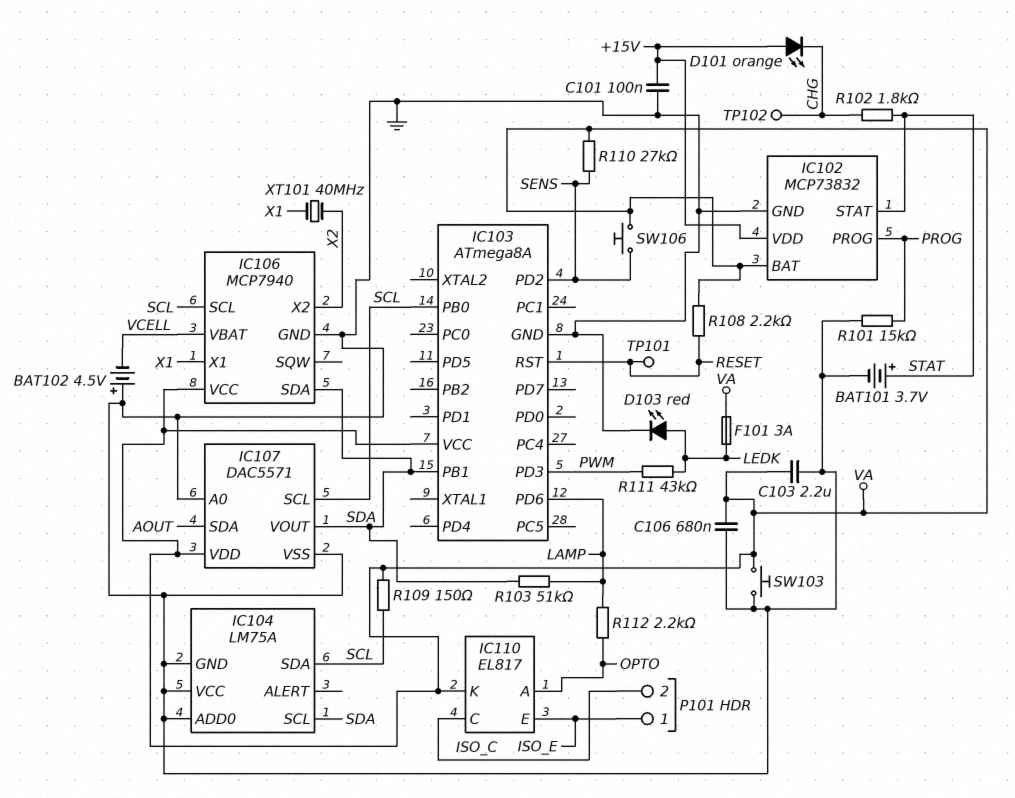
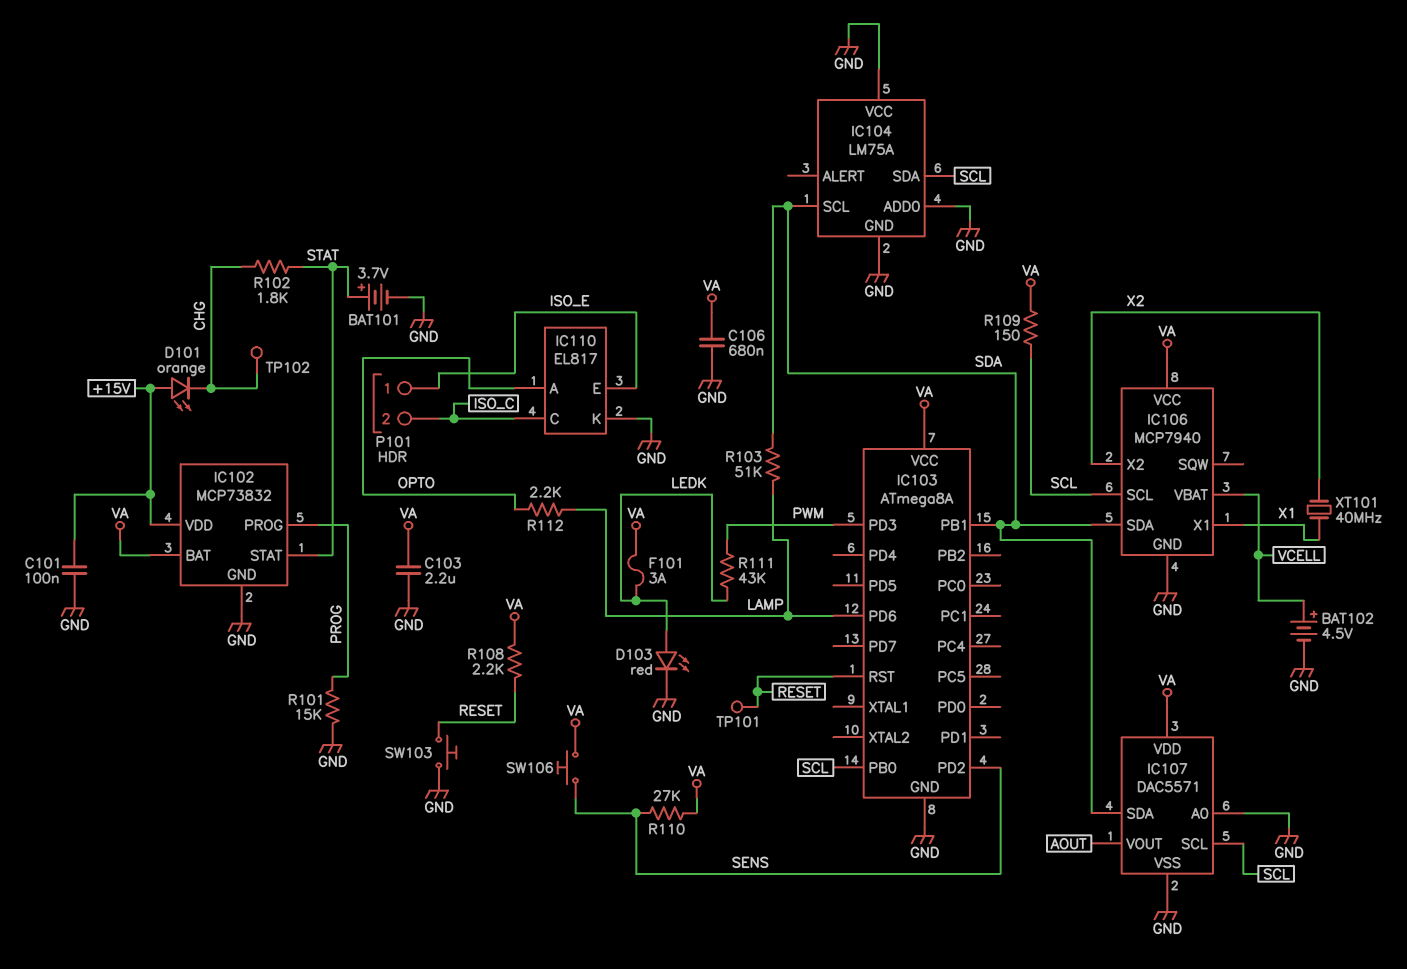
BAT102: 4.5V (plus GND, minus VCELL) -> 4.5V (plus VCELL, minus GND)
IC107 pin SDA: AOUT -> SDA
IC107 pin VOUT: SDA -> AOUT
IC110 pin K: VA -> GND
SW103: button (GND, VA) -> button (GND, RESET)

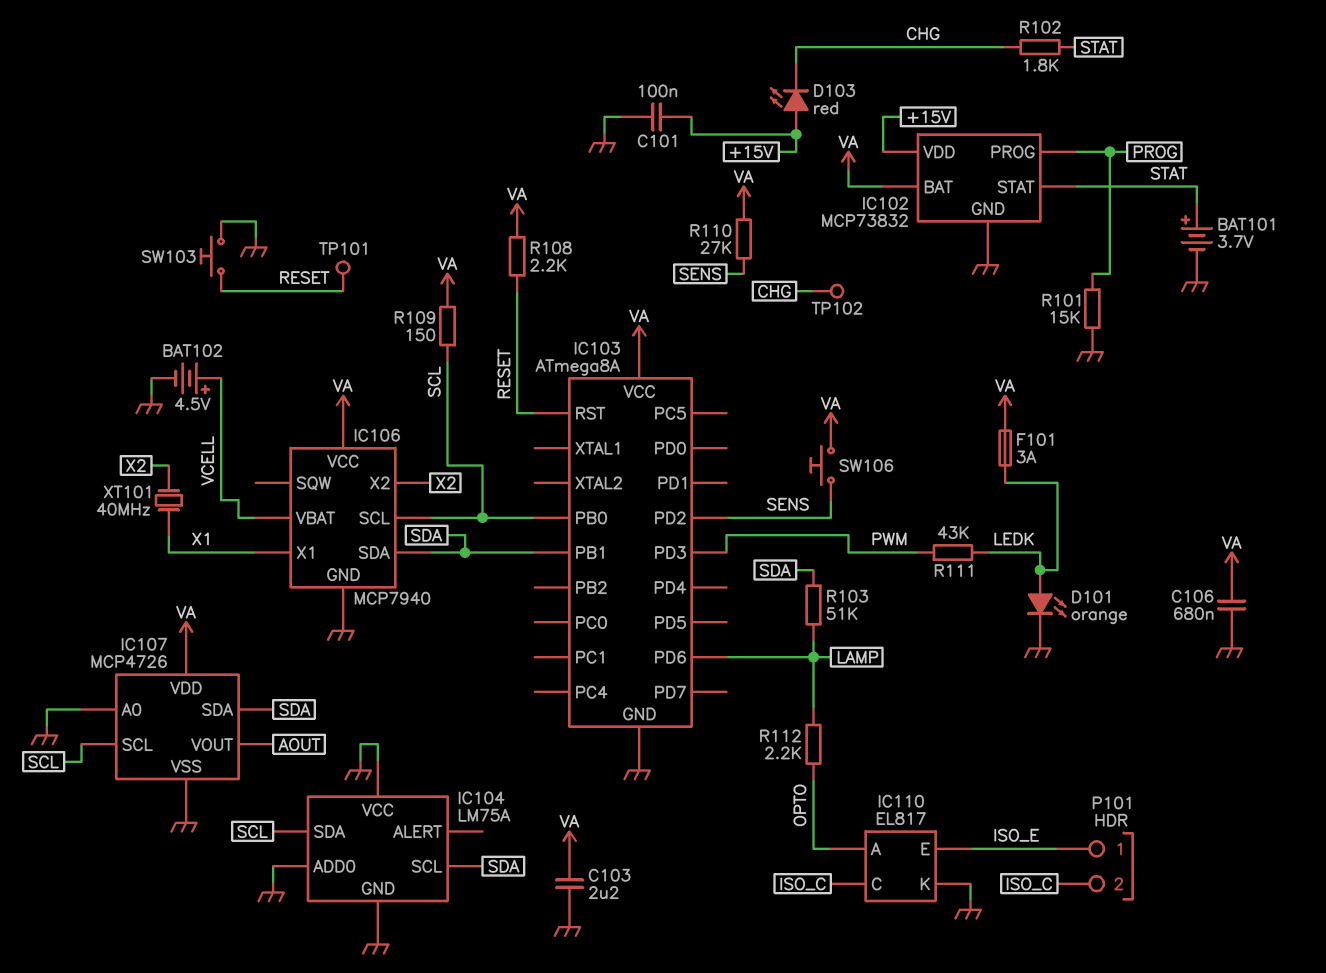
D101: LED orange (A +15V, K CHG) -> LED orange (A LEDK, K GND)
D103: LED red (A LEDK, K GND) -> LED red (A +15V, K CHG)
IC107: DAC5571 -> MCP4726

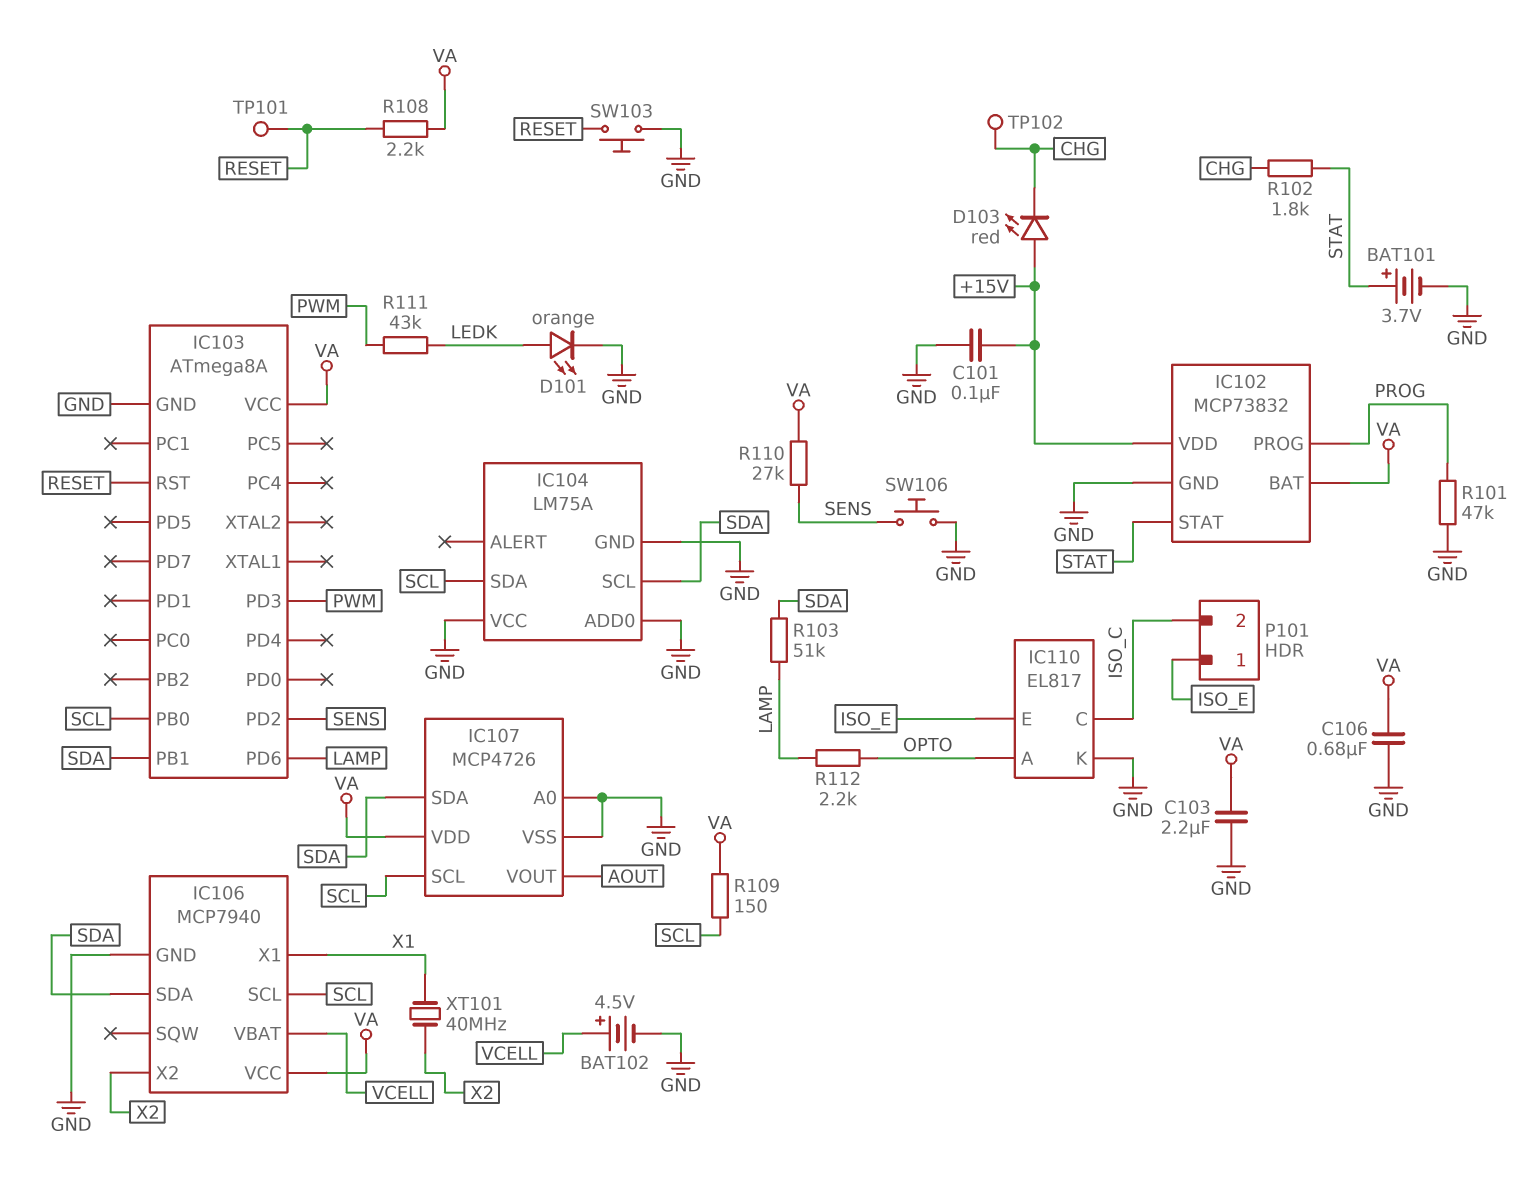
F101: 3A (LEDK, VA) -> none
R101: 15k (GND, PROG) -> 47k (GND, PROG)
SW106: button (SENS, VA) -> button (GND, SENS)

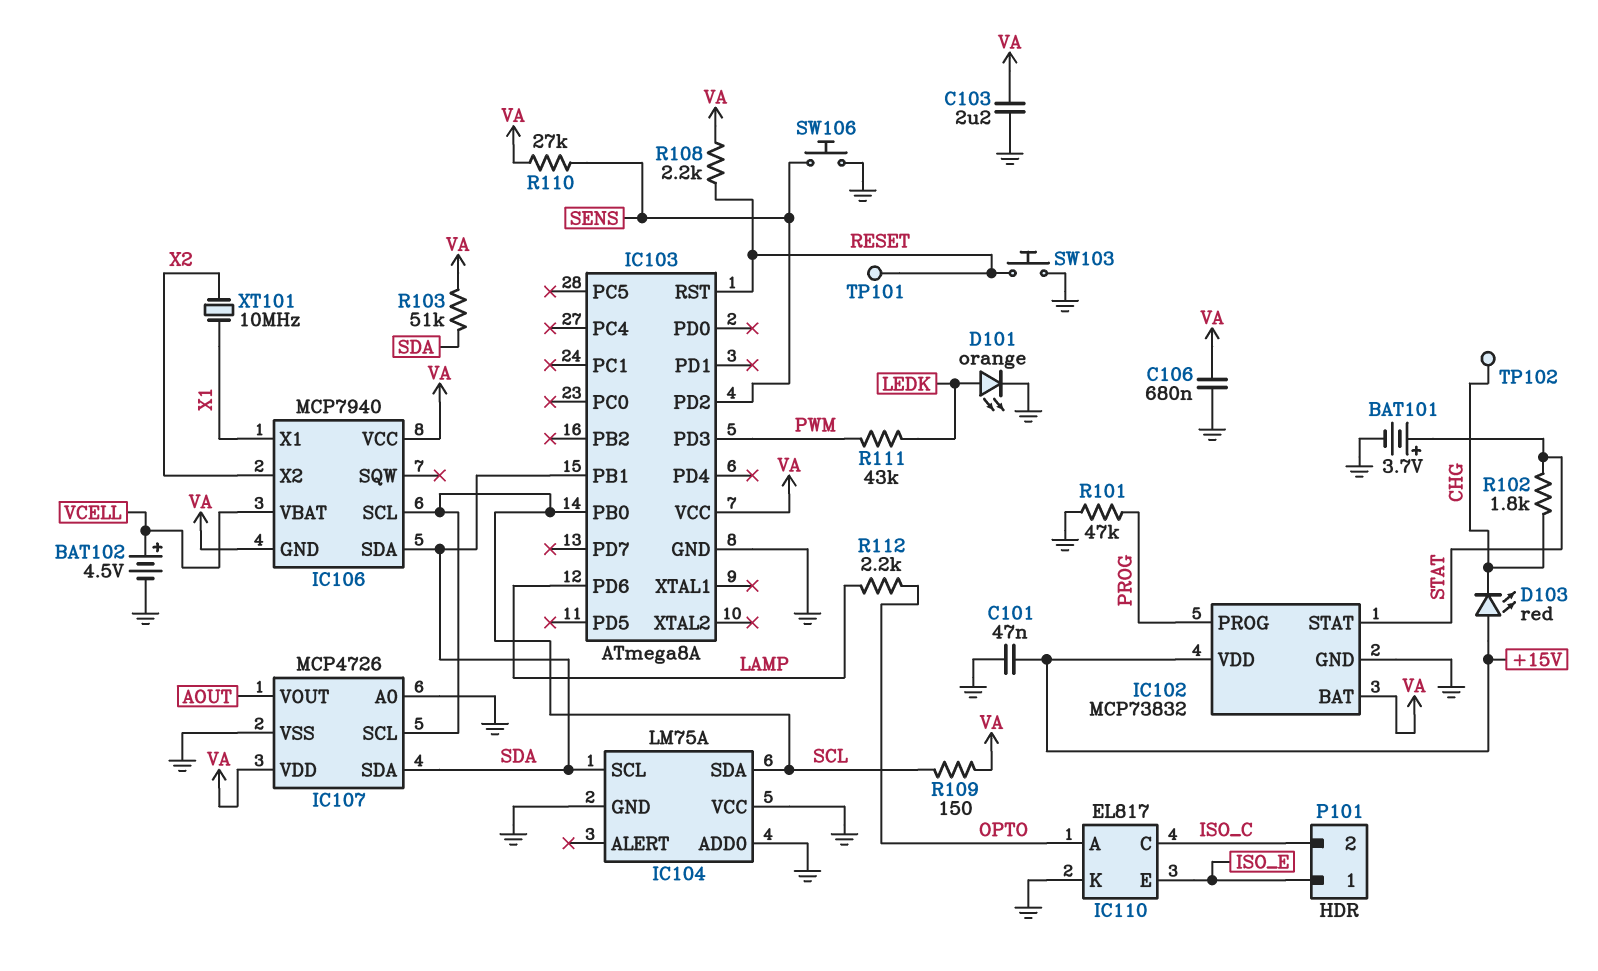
C101: 100nF (+15V, GND) -> 47nF (+15V, GND)
IC106 pin GND: GND -> VA
R103: 51k (LAMP, SDA) -> 51k (SDA, VA)
XT101: 40MHz (X1, X2) -> 10MHz (X1, X2)

